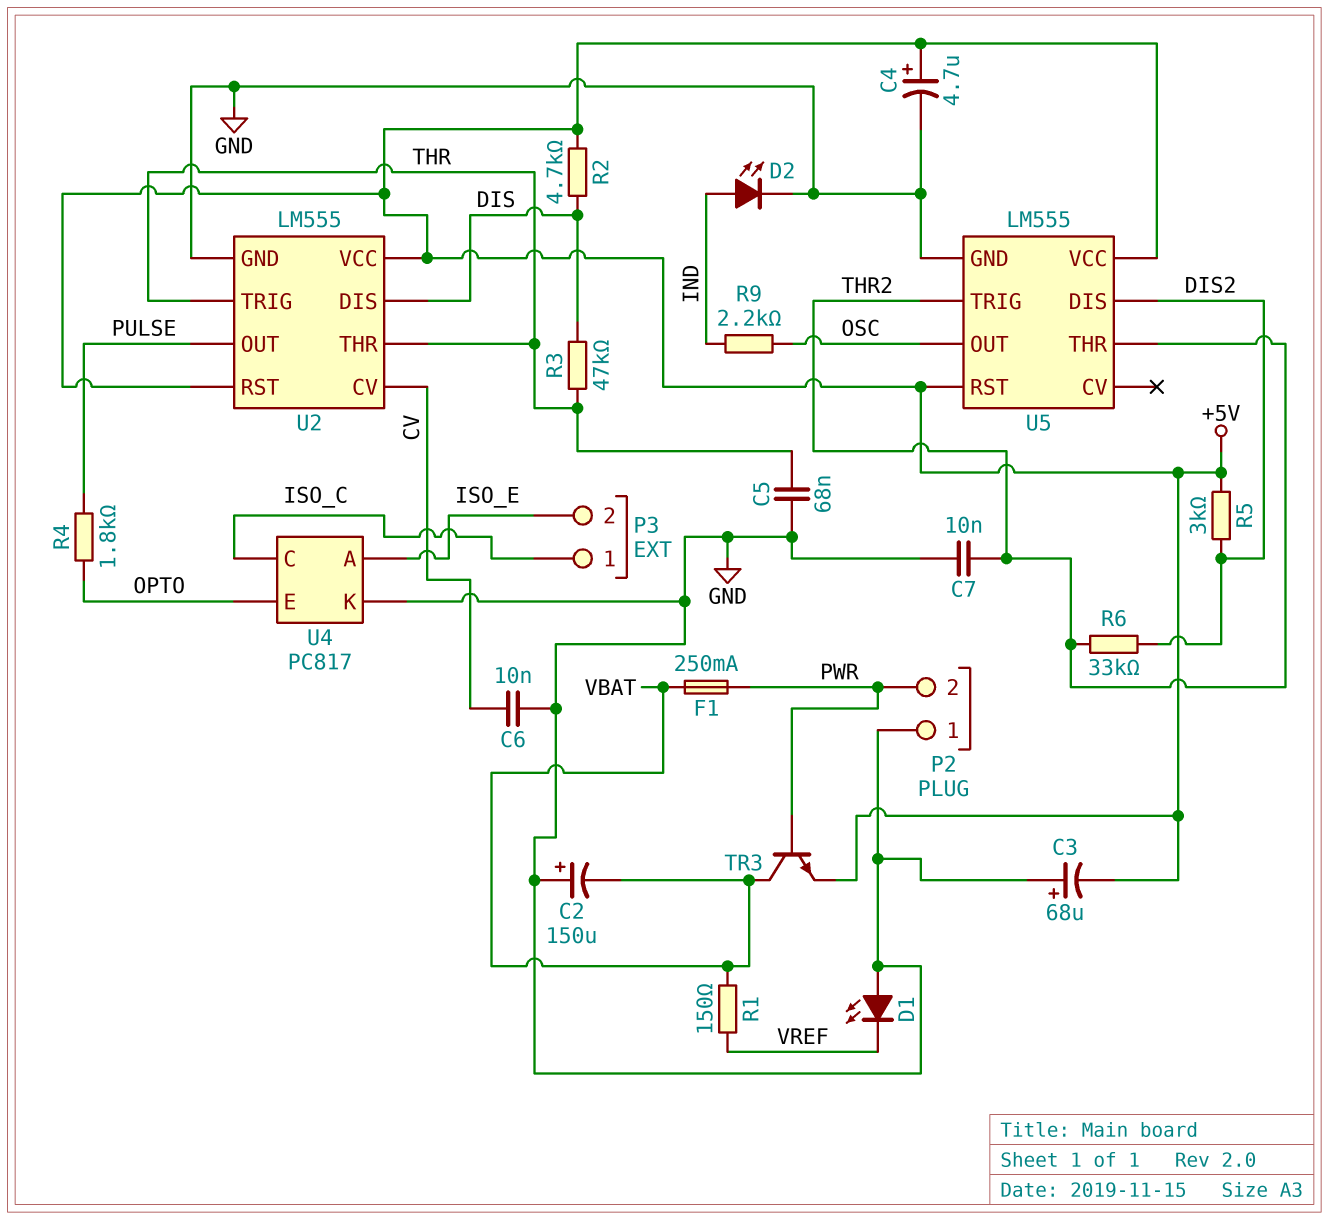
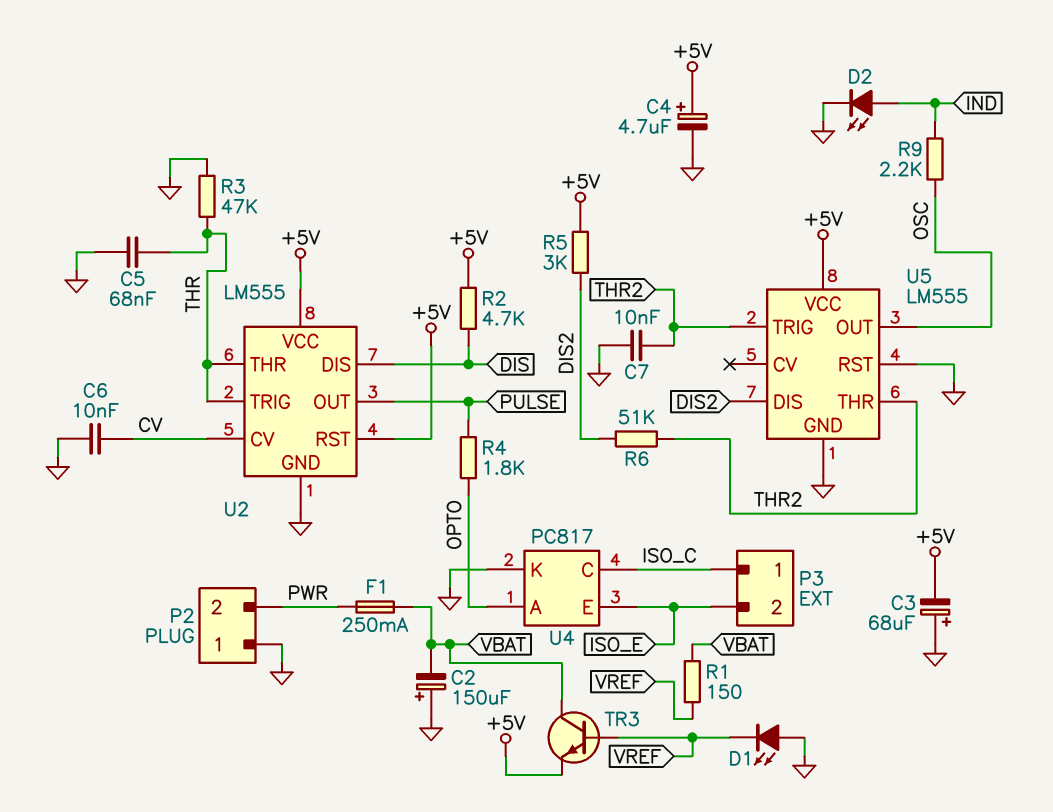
R3: 47k (DIS, THR) -> 47k (GND, THR)
R6: 33k (DIS2, THR2) -> 51k (DIS2, THR2)
TR3: NPN (B PWR, C VBAT, E +5V) -> NPN (B VREF, C VBAT, E +5V)
U4 pin A: ISO_E -> OPTO
U4 pin E: OPTO -> ISO_E
U5 pin RST: +5V -> GND

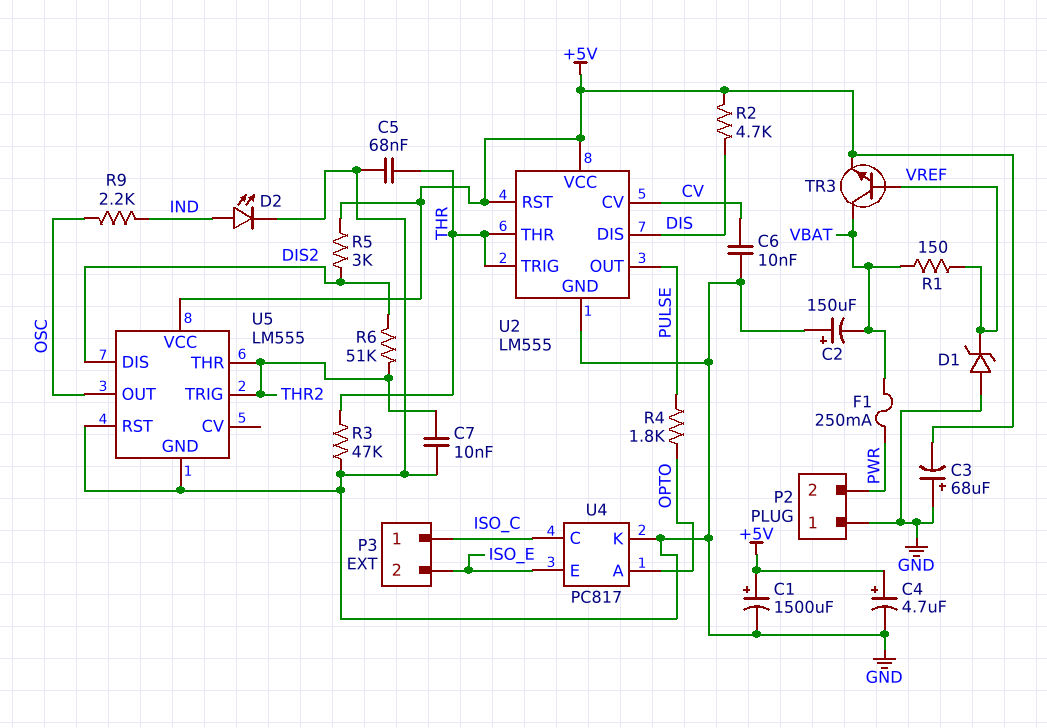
C1: none -> 1500uF (plus +5V, minus GND)
D1: LED (A GND, K VREF) -> zener (A GND, K VREF)

